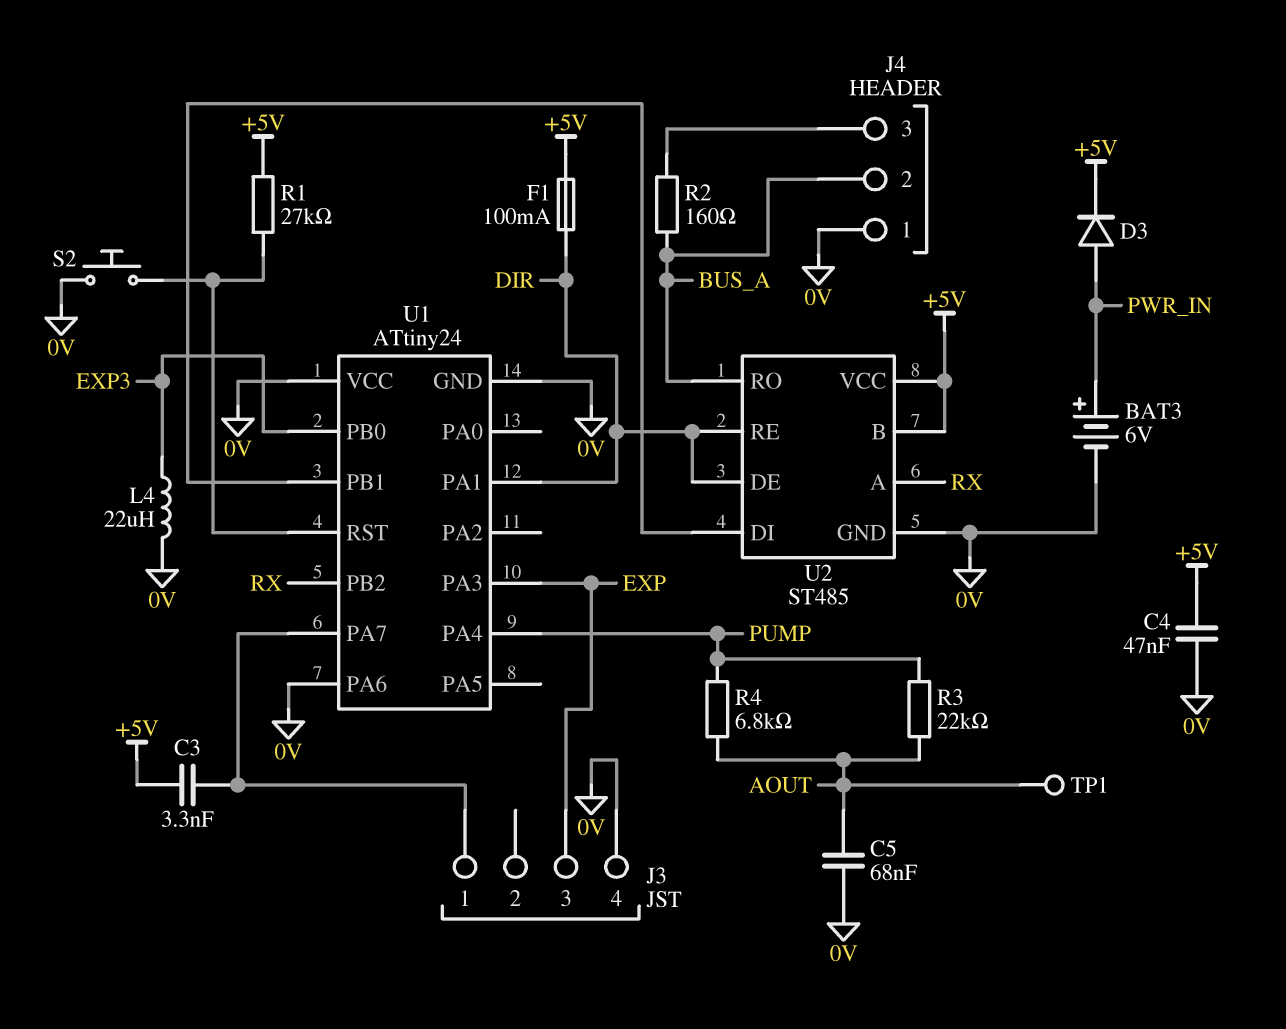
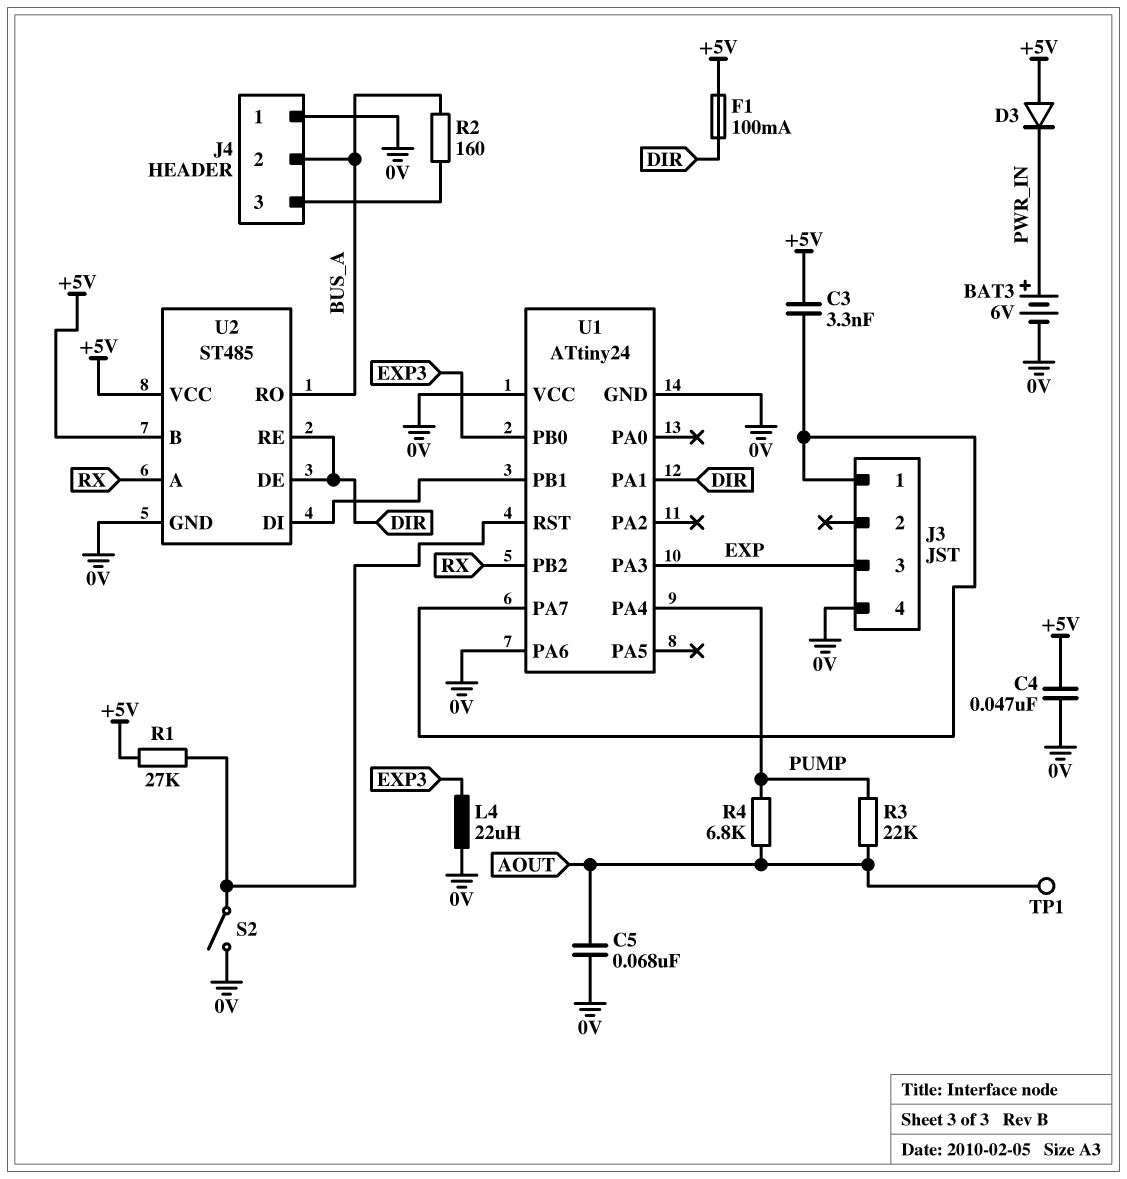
D3: diode (A PWR_IN, K +5V) -> diode (A +5V, K PWR_IN)
S2: button (0V, U1/RST) -> switch (0V, U1/RST)

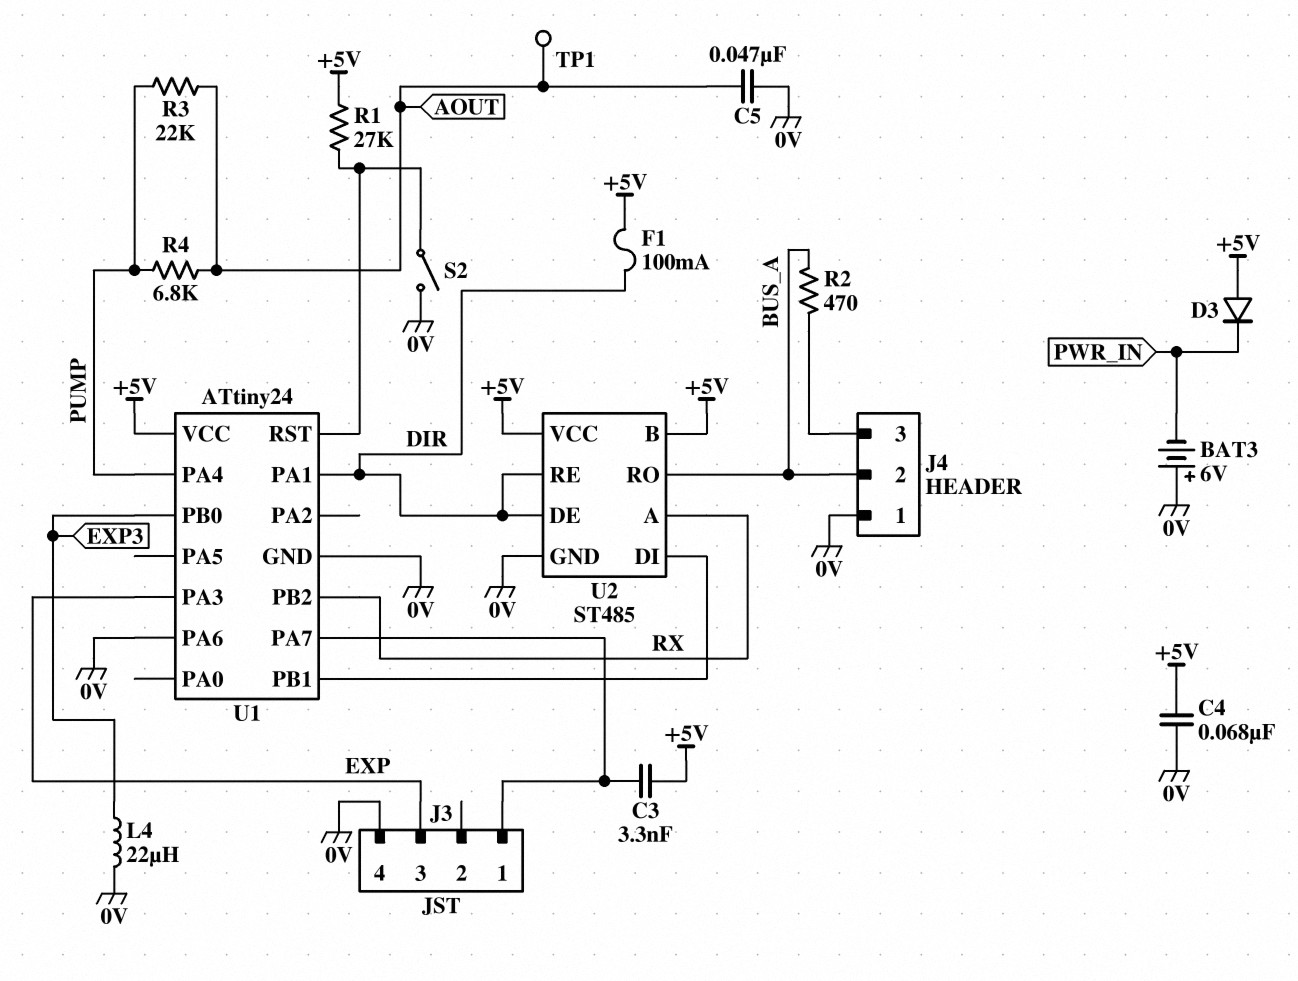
BAT3: 6V (plus PWR_IN, minus 0V) -> 6V (plus 0V, minus PWR_IN)
C4: 47nF (+5V, 0V) -> 68nF (+5V, 0V)
C5: 68nF (0V, AOUT) -> 47nF (0V, AOUT)
R2: 160 (BUS_A, J4/3) -> 470 (BUS_A, J4/3)
U1 pin VCC: 0V -> +5V

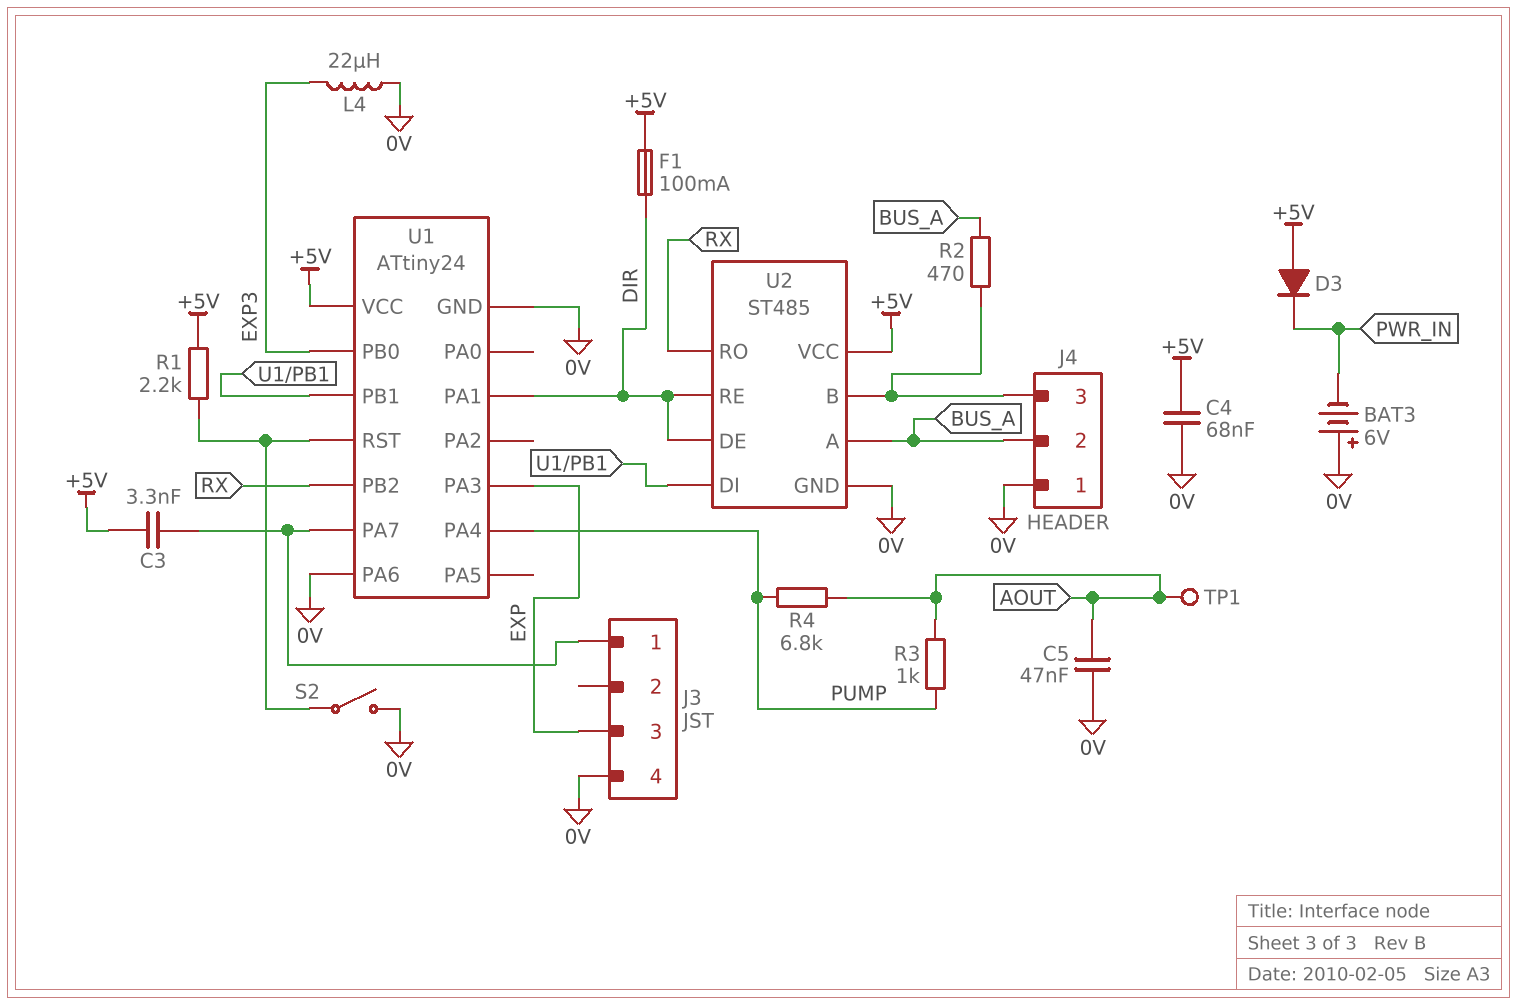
R1: 27k (+5V, U1/RST) -> 2.2k (+5V, U1/RST)
R3: 22k (AOUT, PUMP) -> 1k (AOUT, PUMP)
U2 pin A: RX -> BUS_A
U2 pin B: +5V -> J4/3
U2 pin RO: BUS_A -> RX

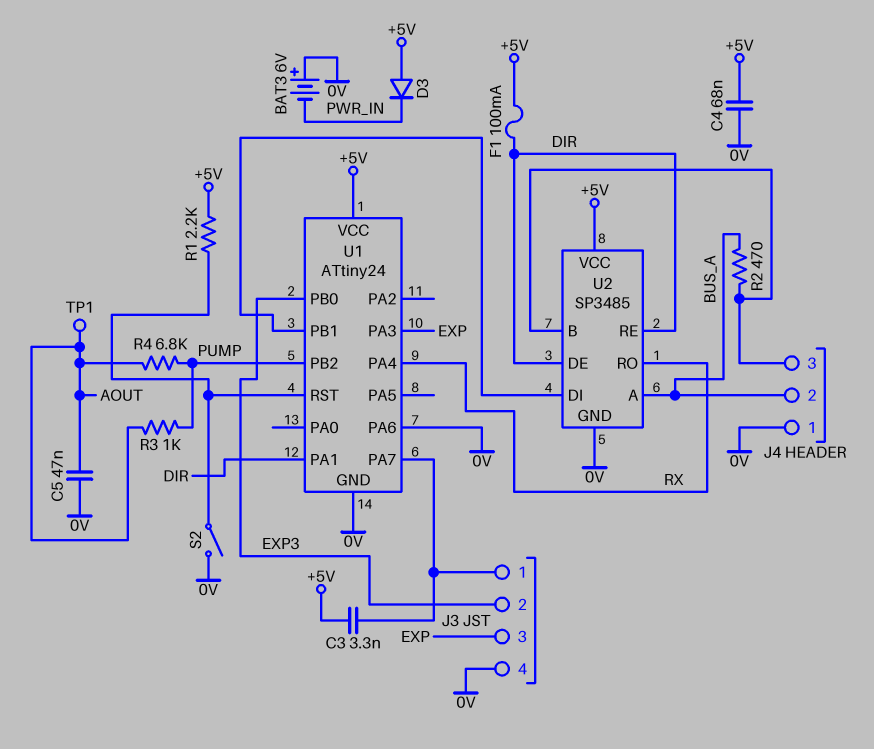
J3 pin 2: none -> EXP3
L4: 22uH (0V, EXP3) -> none
U1 pin PA4: PUMP -> RX
U1 pin PB2: RX -> PUMP
U2: ST485 -> SP3485

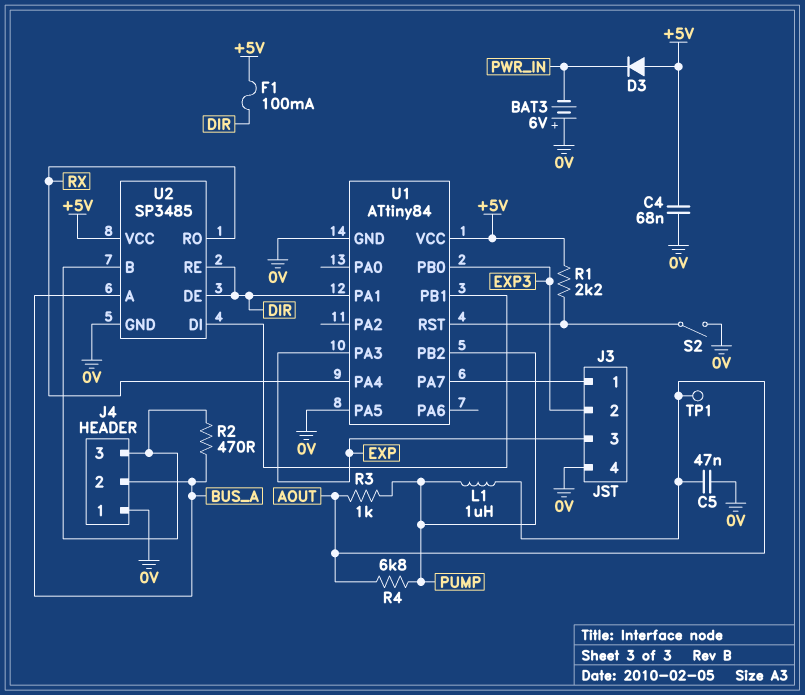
C3: 3.3nF (+5V, J3/1) -> none
L1: none -> 1uH (AOUT, PUMP)
U1: ATtiny24 -> ATtiny84
U1 pin PA5: none -> 0V
U1 pin PA6: 0V -> none

